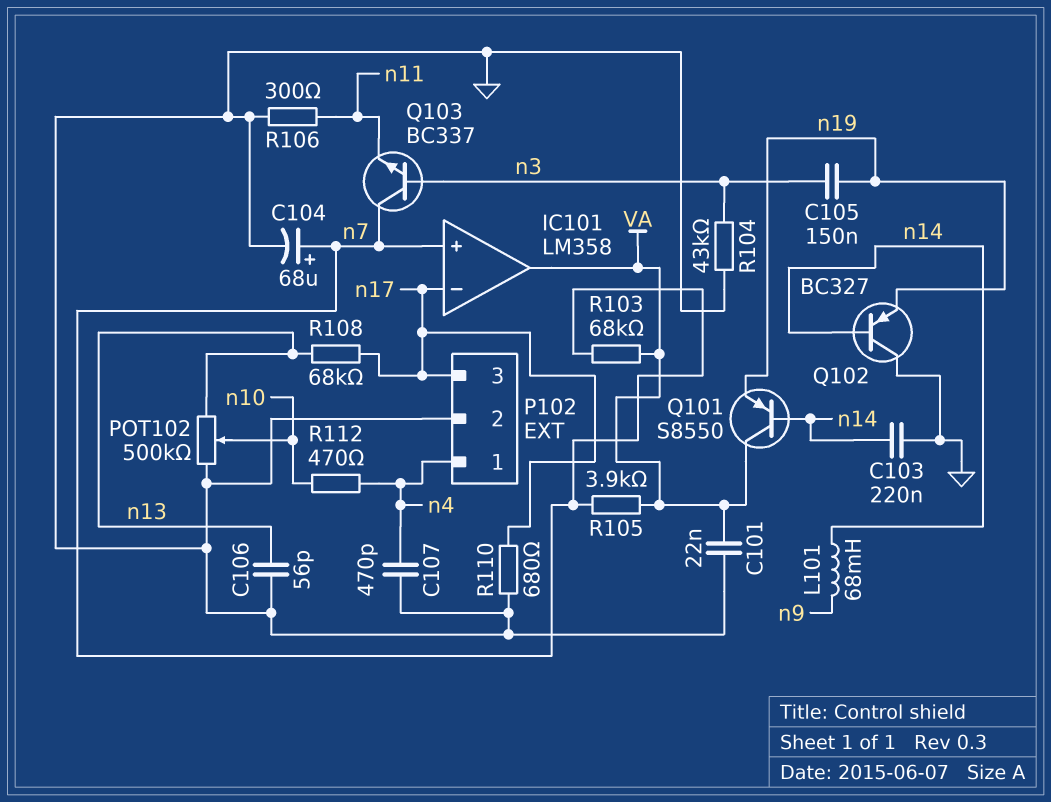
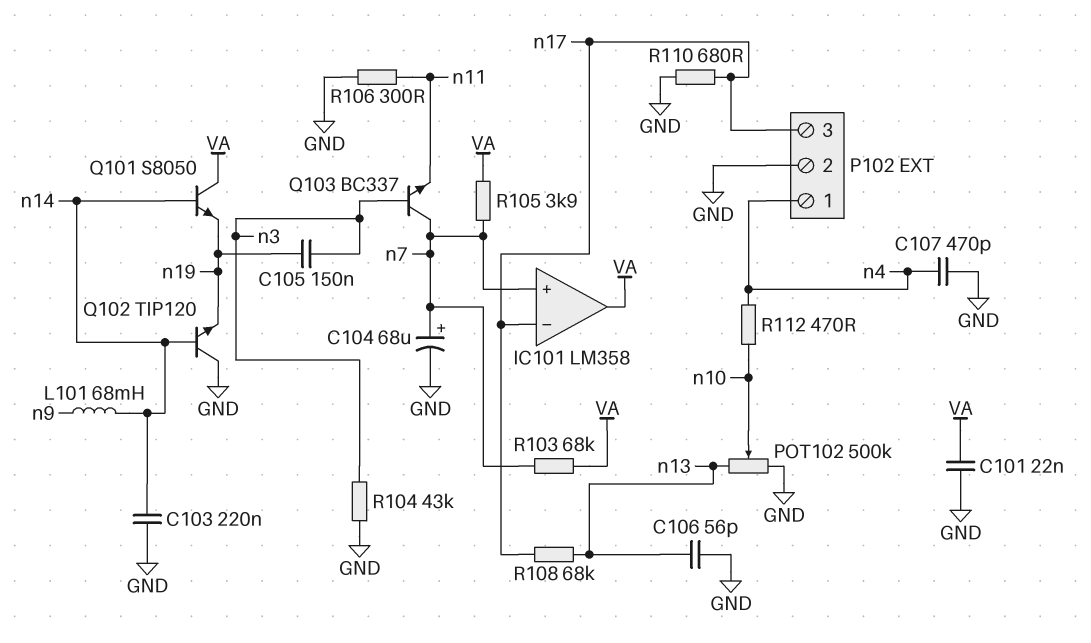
Q101: PNP S8550 (B n14, C VA, E n19) -> NPN S8050 (B n14, C VA, E n19)
Q102: PNP BC327 (B n14, C GND, E n19) -> NPN TIP120 (B n14, C GND, E n19)

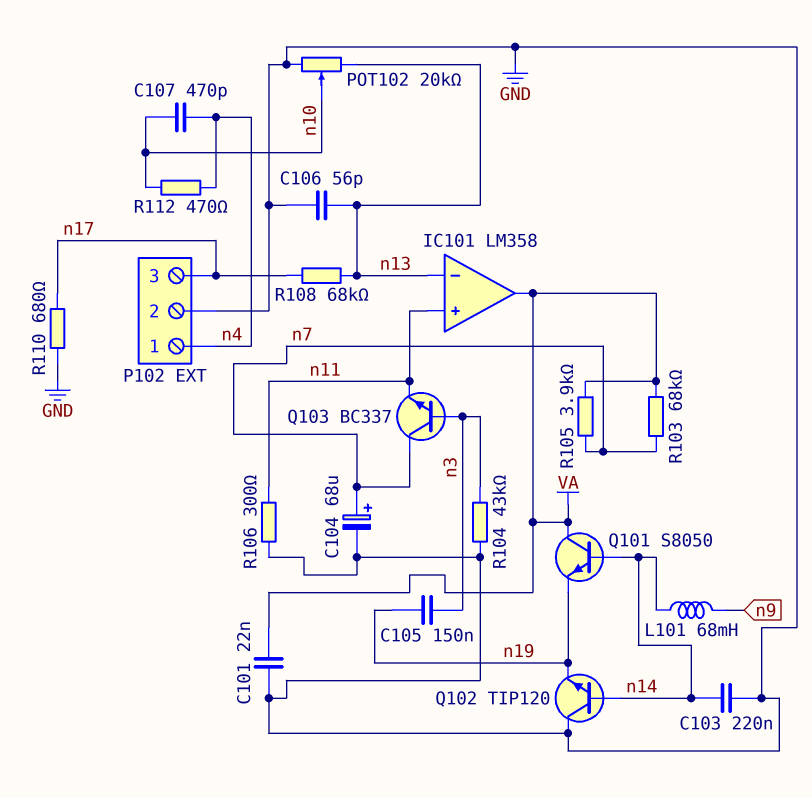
C107: 470pF (GND, n4) -> 470pF (n4, n10)
IC101 pin in+: n7 -> n11
IC101 pin in-: n17 -> n13
POT102: 500k (GND, n13, wiper n10) -> 20k (GND, n13, wiper n10)

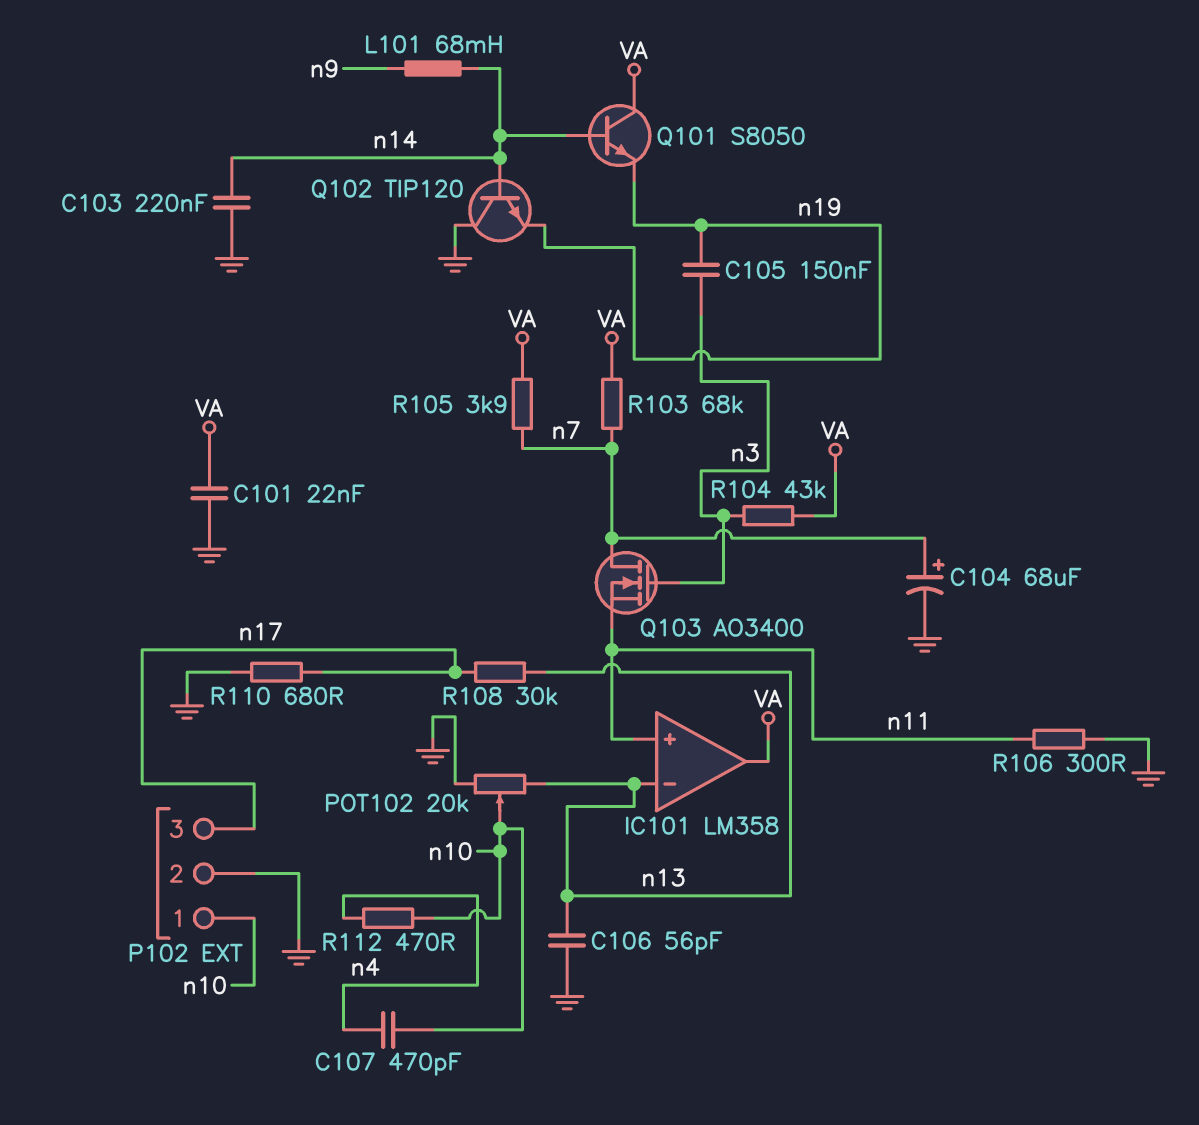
P102 pin 1: n4 -> n10
Q103: NPN BC337 (B n3, C n7, E n11) -> NMOS AO3400 (G n3, D n7, S n11)
R104: 43k (GND, n3) -> 43k (VA, n3)
R108: 68k (n13, n17) -> 30k (n13, n17)

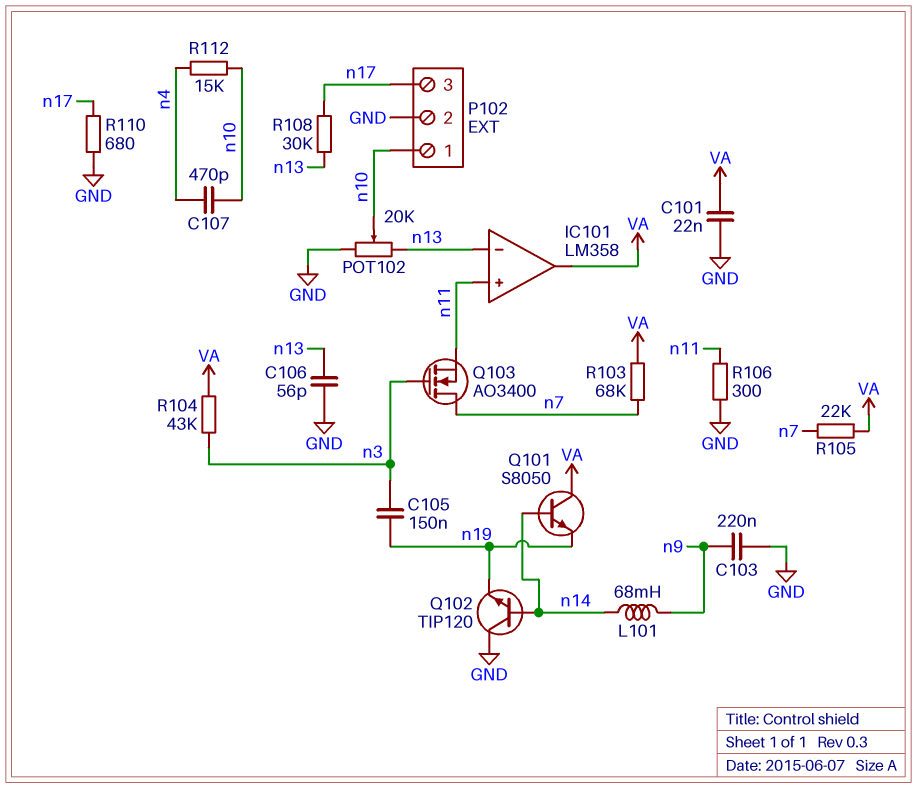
C103: 220nF (GND, n14) -> 220nF (GND, n9)
C104: 68uF (plus n7, minus GND) -> none
R105: 3.9k (VA, n7) -> 22k (VA, n7)
R112: 470 (n4, n10) -> 15k (n4, n10)

